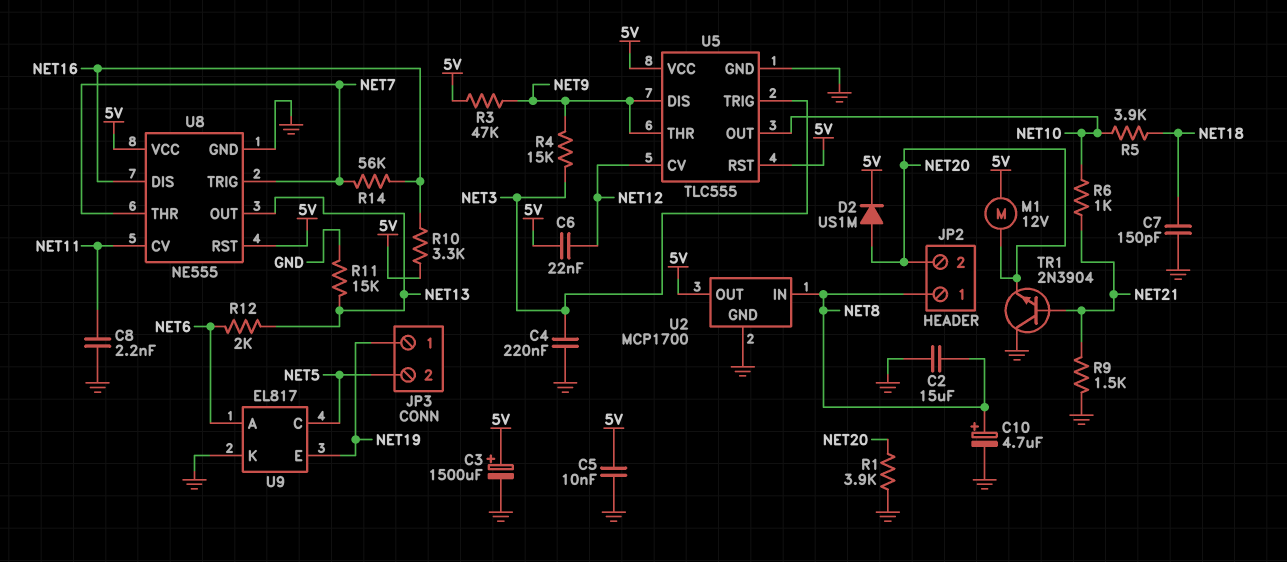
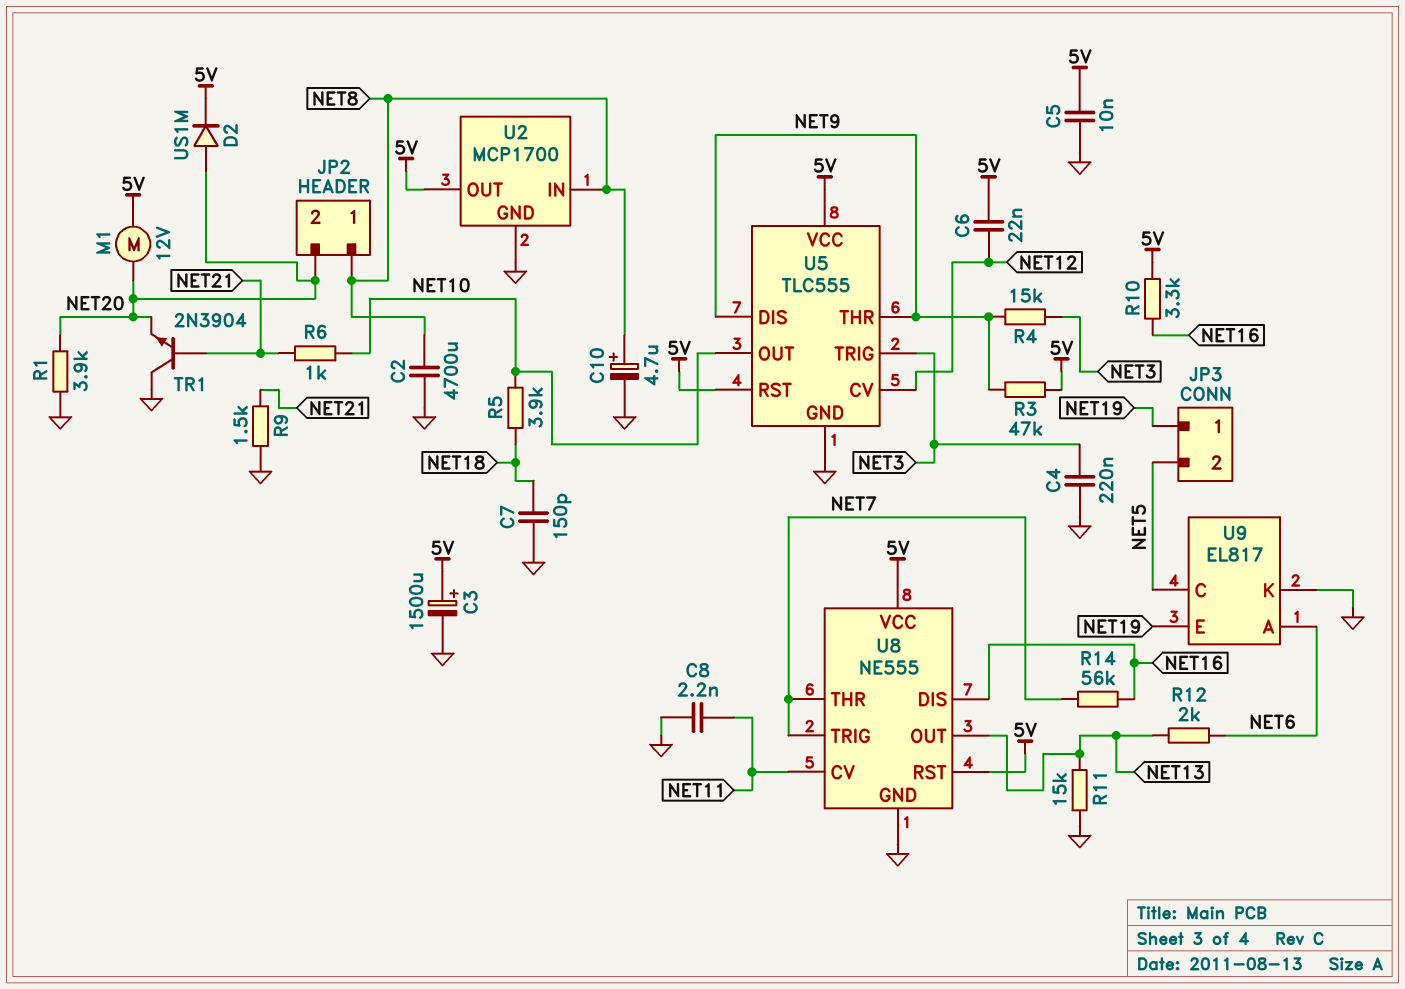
C2: 15uF (GND, NET8) -> 4700uF (GND, NET8)

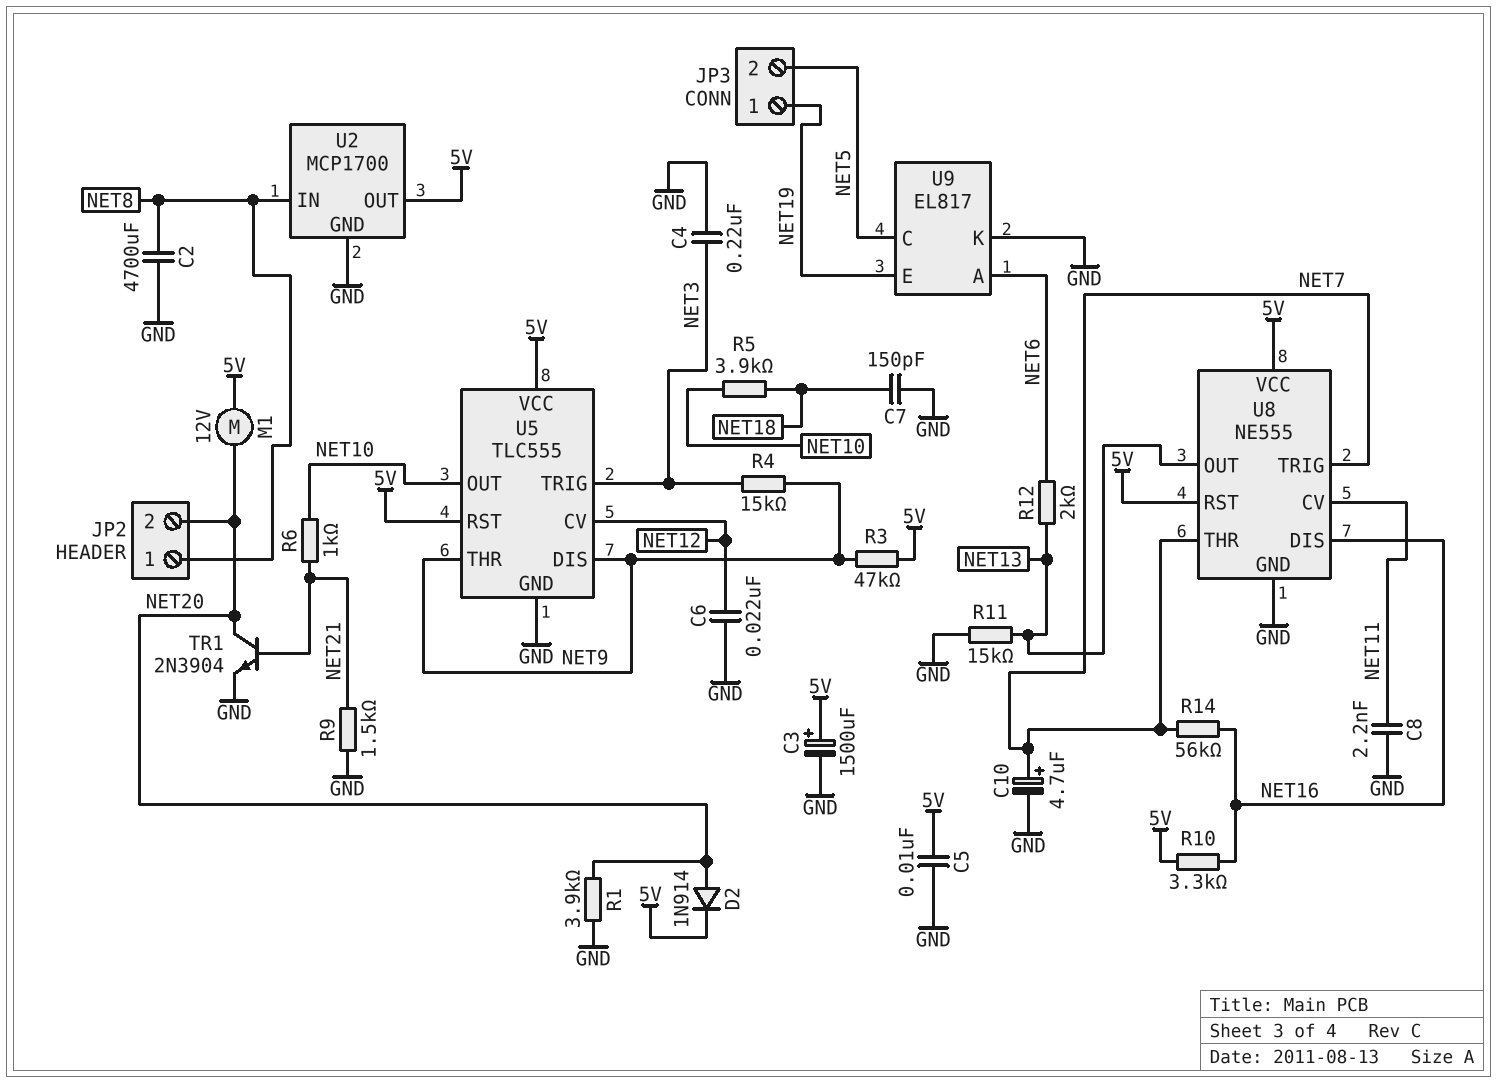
C6: 22nF (5V, NET12) -> 22nF (GND, NET12)
C10: 4.7uF (plus NET8, minus GND) -> 4.7uF (plus NET7, minus GND)
D2: diode US1M (A NET20, K 5V) -> diode 1N914 (A NET20, K 5V)
TR1: NPN 2N3904 (B NET21, C GND, E NET20) -> NPN 2N3904 (B NET21, C NET20, E GND)

